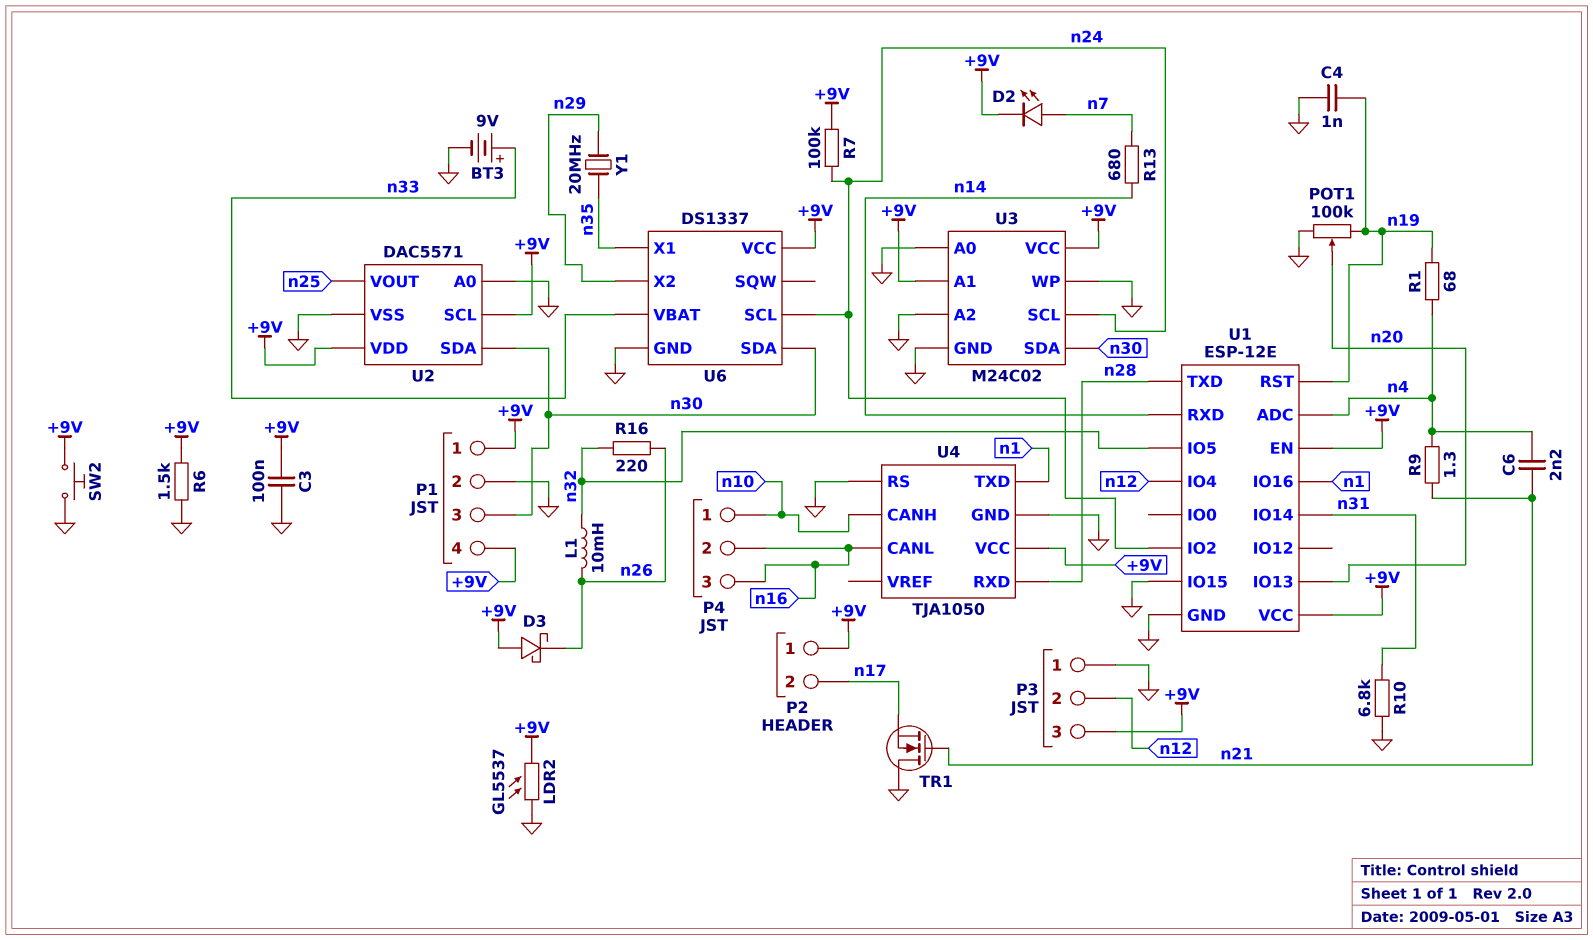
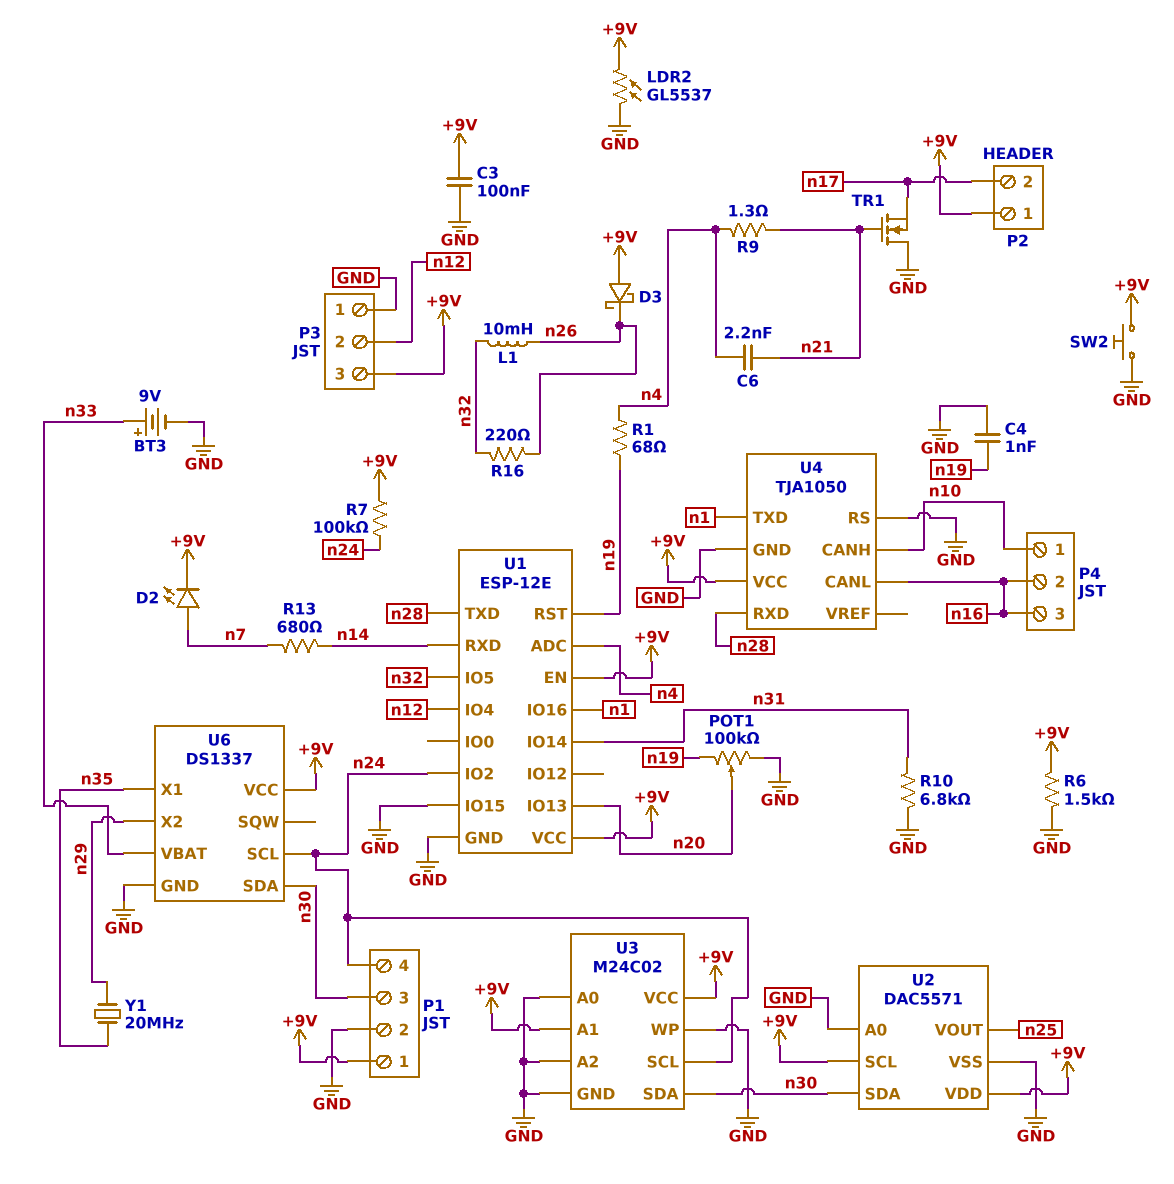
P1 pin 4: +9V -> n24

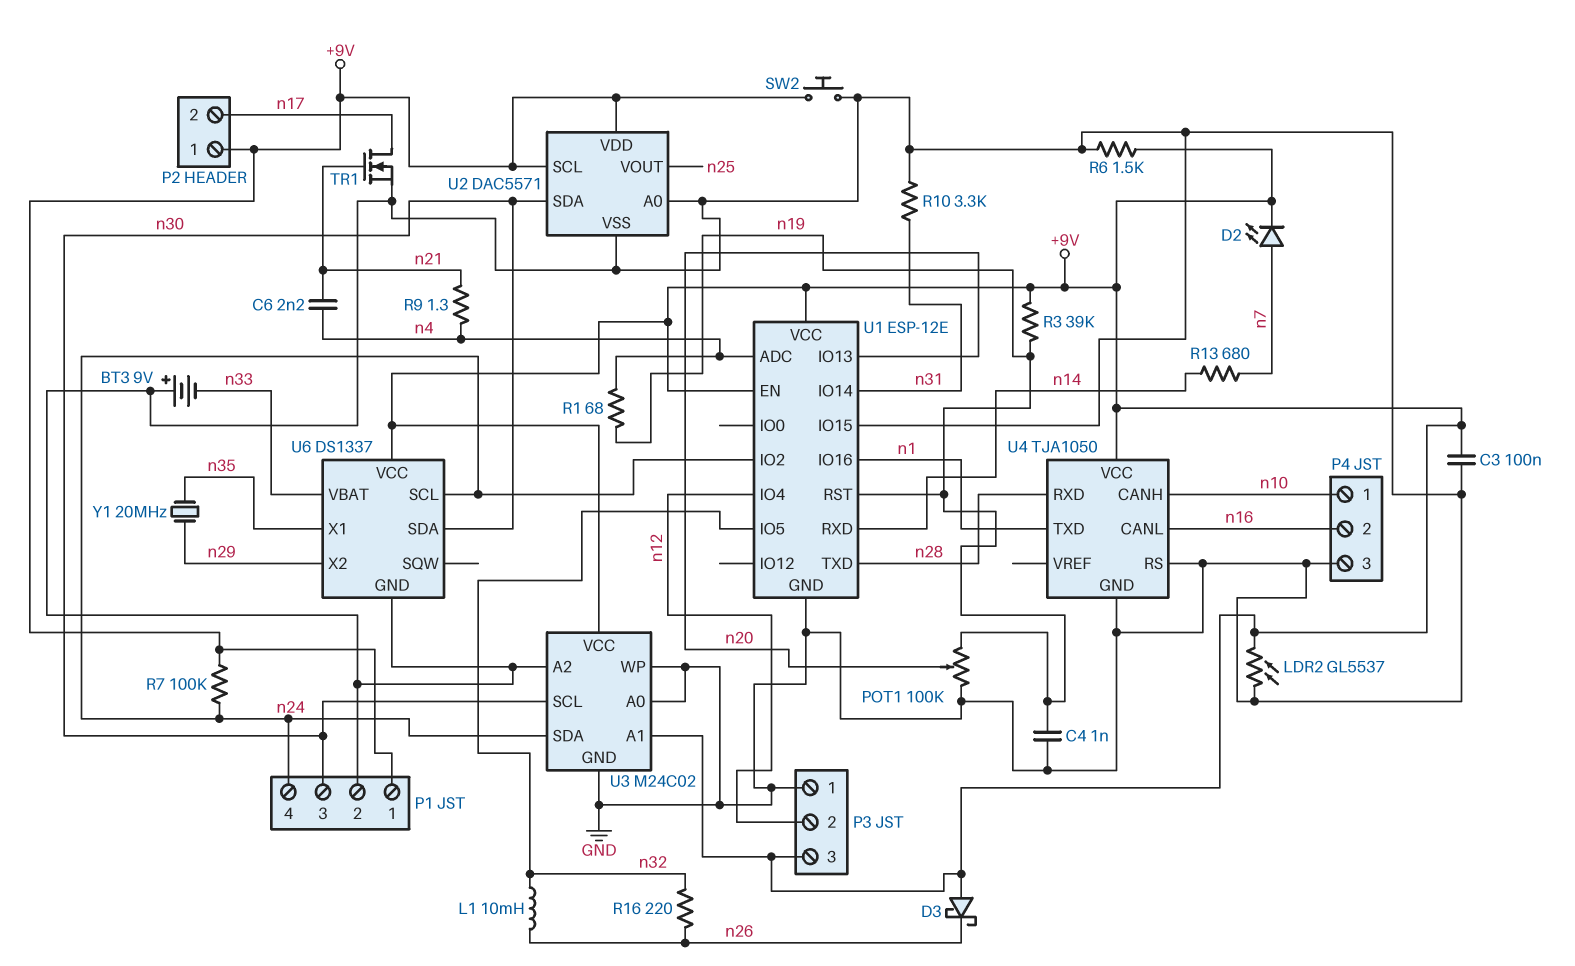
BT3: 9V (plus n33, minus GND) -> 9V (plus GND, minus n33)
P4 pin 3: n16 -> GND
R3: none -> 39k (+9V, n19)
R10: 6.8k (GND, n31) -> 3.3k (GND, n31)
TR1: NMOS (G n21, D GND, S n17) -> NMOS (G n21, D n17, S GND)
U3 pin SCL: n24 -> n30
U3 pin SDA: n30 -> n24

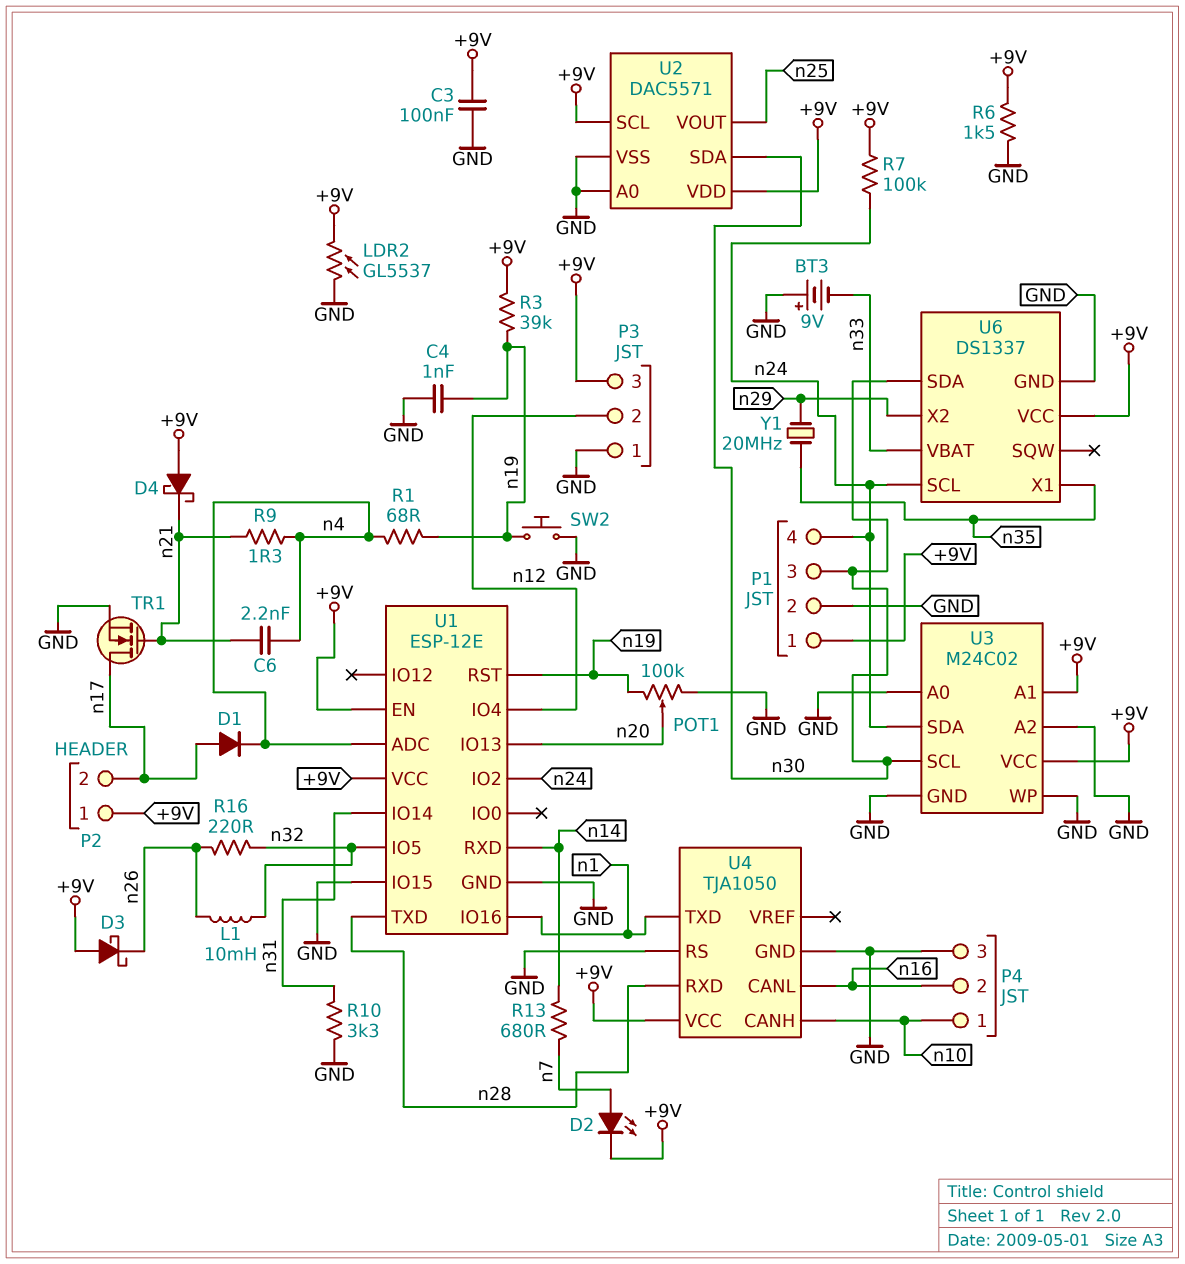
D1: none -> diode (A n17, K n4)
D4: none -> schottky (A +9V, K n21)
SW2: button (+9V, GND) -> button (GND, n19)

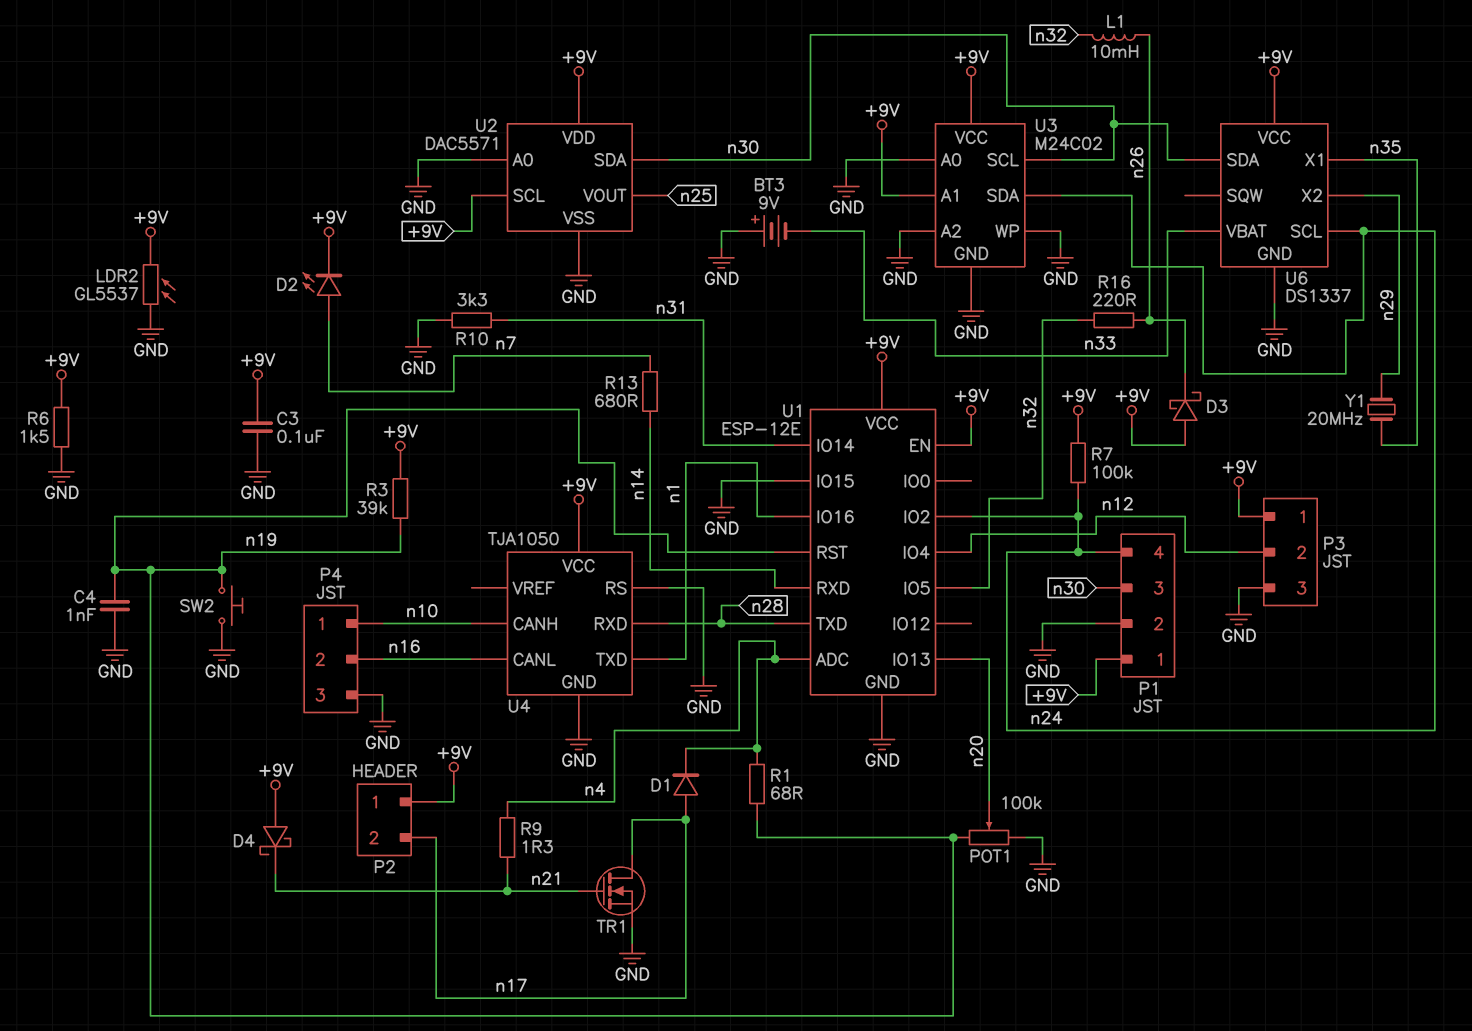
C6: 2.2nF (n4, n21) -> none
P3 pin 1: GND -> +9V
P3 pin 3: +9V -> GND

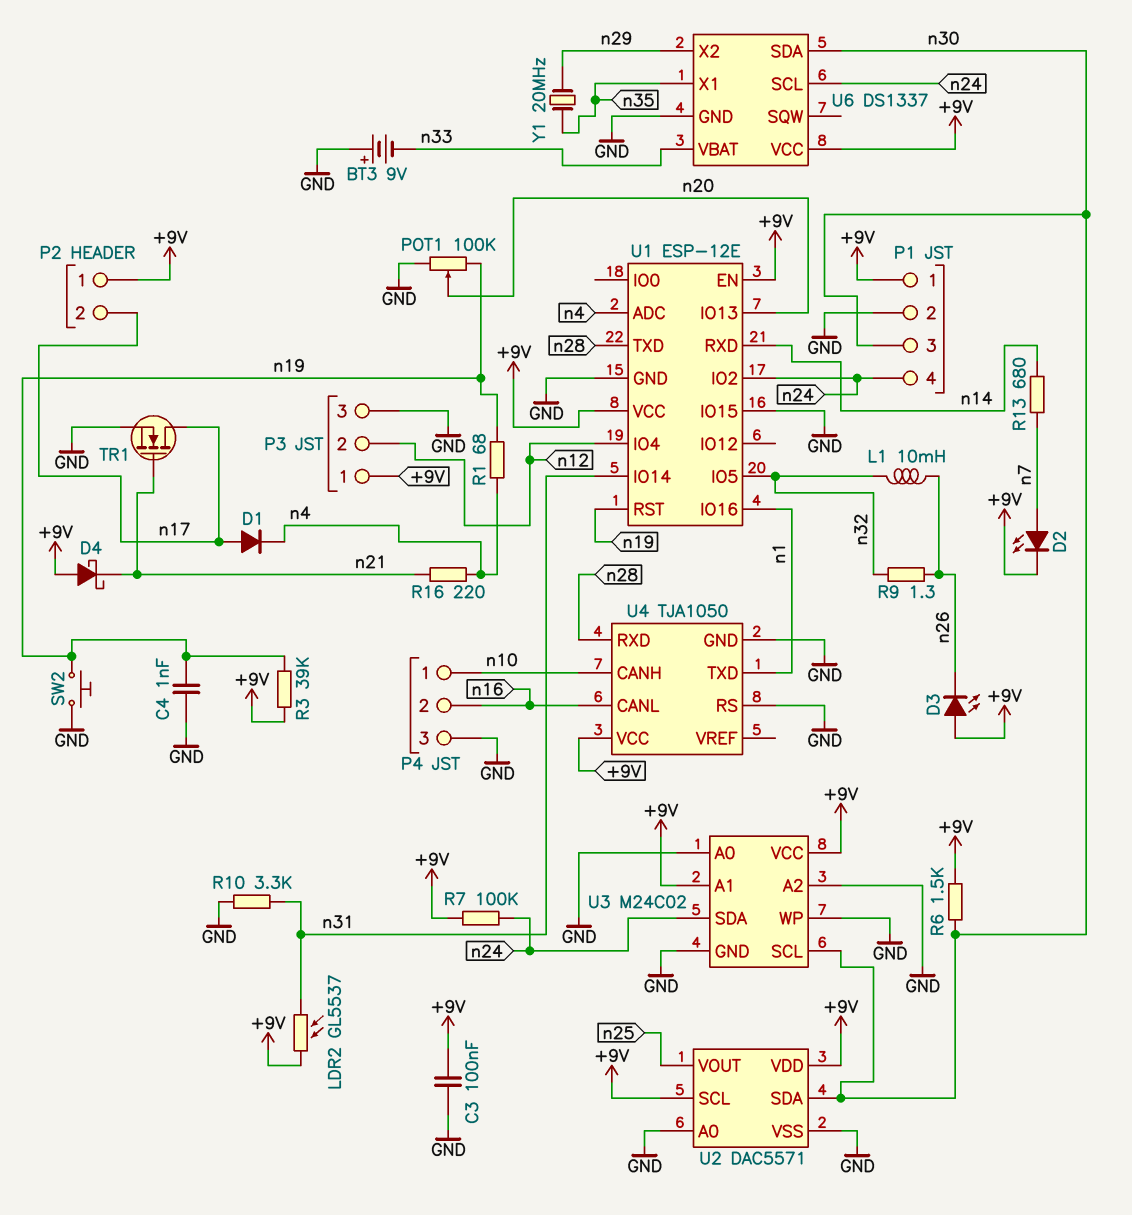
D3: schottky (A +9V, K n26) -> LED (A +9V, K n26)
LDR2: GL5537 (+9V, GND) -> GL5537 (+9V, n31)
R6: 1.5k (+9V, GND) -> 1.5k (+9V, n30)
R9: 1.3 (n4, n21) -> 1.3 (n26, n32)
R16: 220 (n26, n32) -> 220 (n4, n21)

